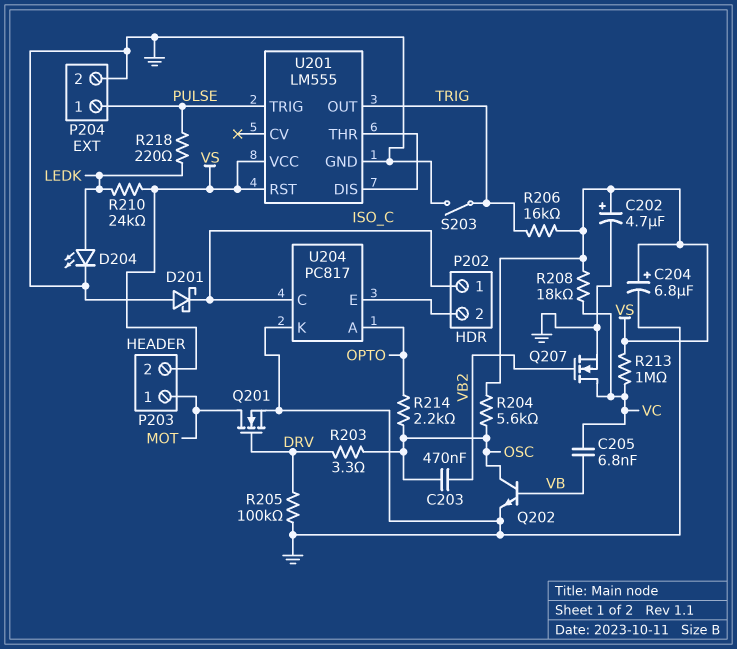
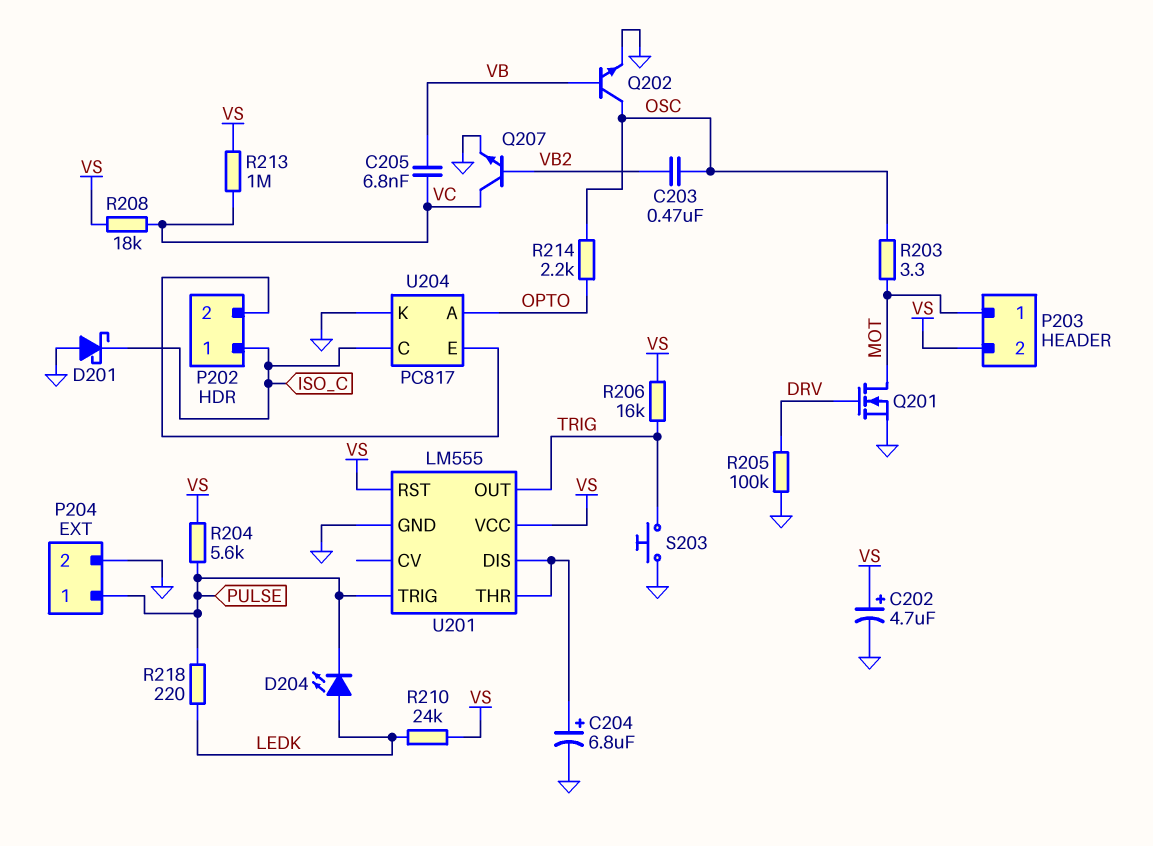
C204: 6.8uF (plus VS, minus GND) -> 6.8uF (plus U201/DIS, minus GND)
D204: LED (A LEDK, K GND) -> LED (A LEDK, K PULSE)
Q207: NMOS (G VB2, D VC, S GND) -> NPN (B VB2, C VC, E GND)
R203: 3.3 (DRV, OSC) -> 3.3 (MOT, OSC)
R204: 5.6k (OSC, VS) -> 5.6k (PULSE, VS)
S203: switch (GND, TRIG) -> button (GND, TRIG)

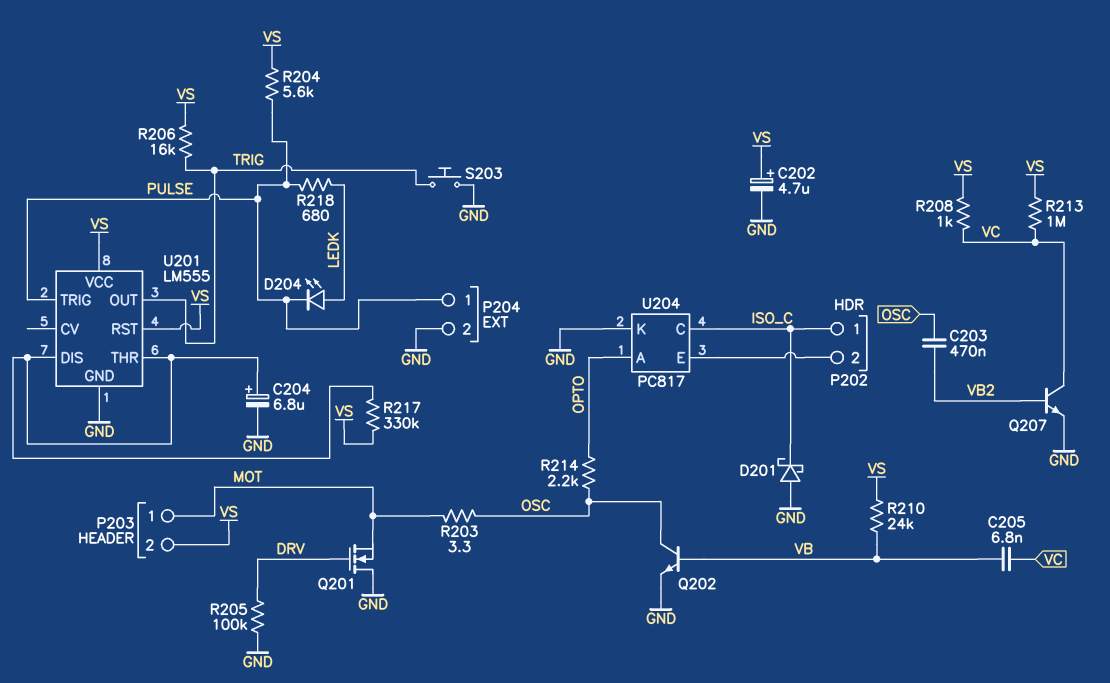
Q201: NMOS (G DRV, D MOT, S GND) -> NMOS (G DRV, D GND, S MOT)
R208: 18k (VC, VS) -> 1k (VC, VS)
R210: 24k (LEDK, VS) -> 24k (VB, VS)
R217: none -> 330k (U201/DIS, VS)
R218: 220 (LEDK, PULSE) -> 680 (LEDK, PULSE)

